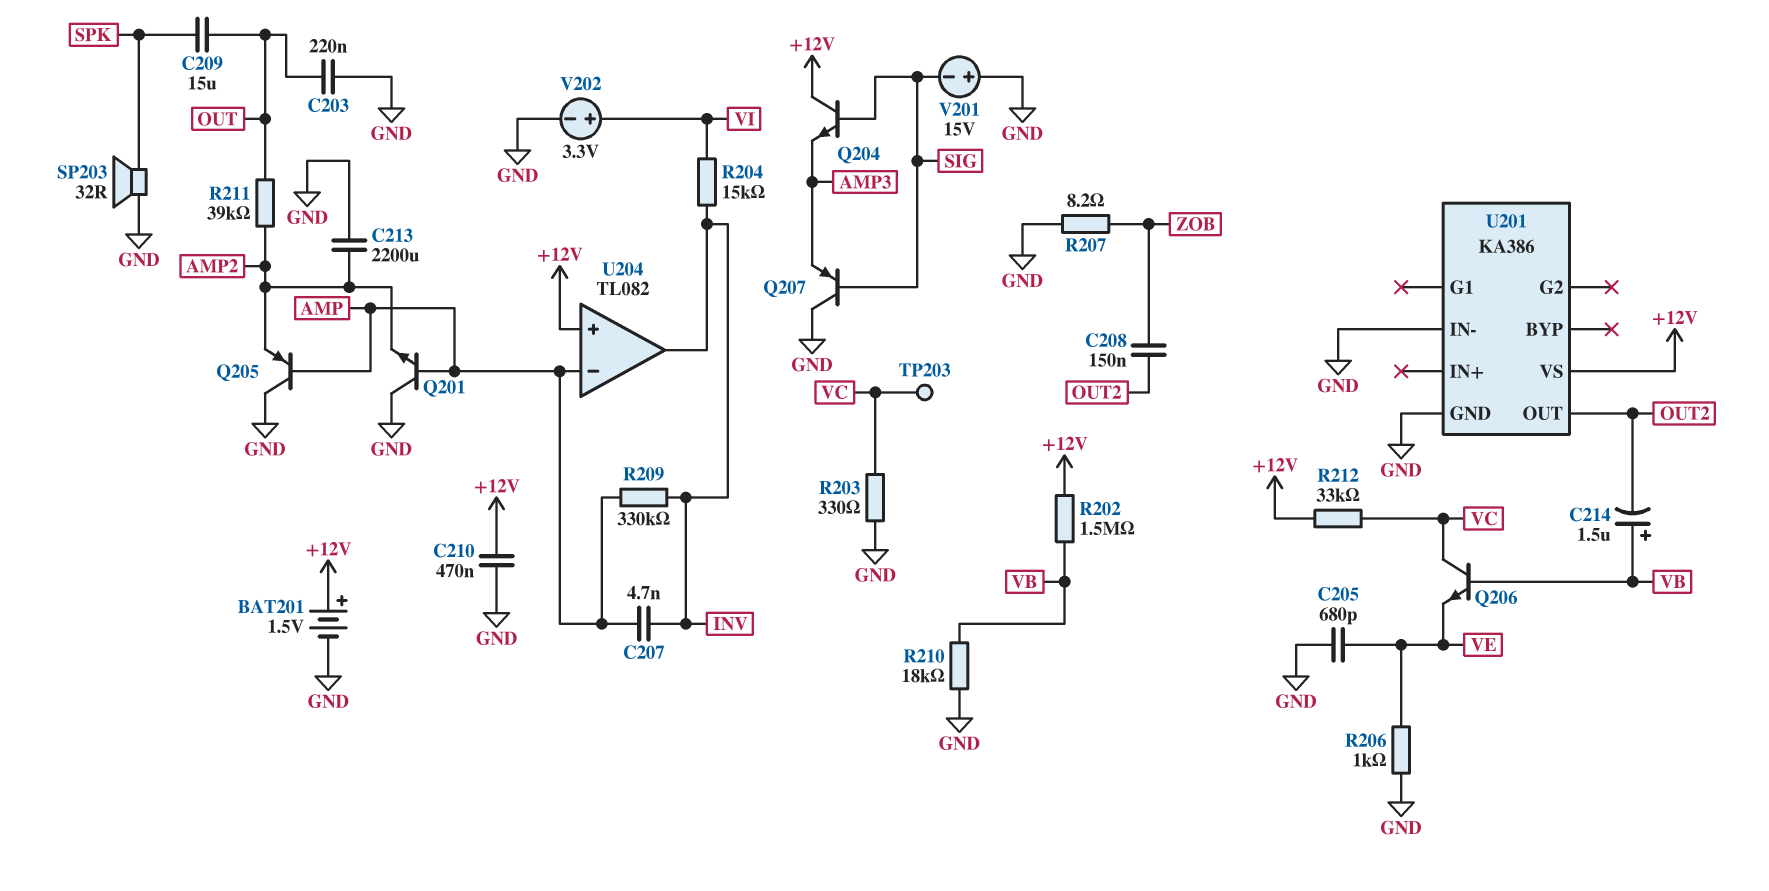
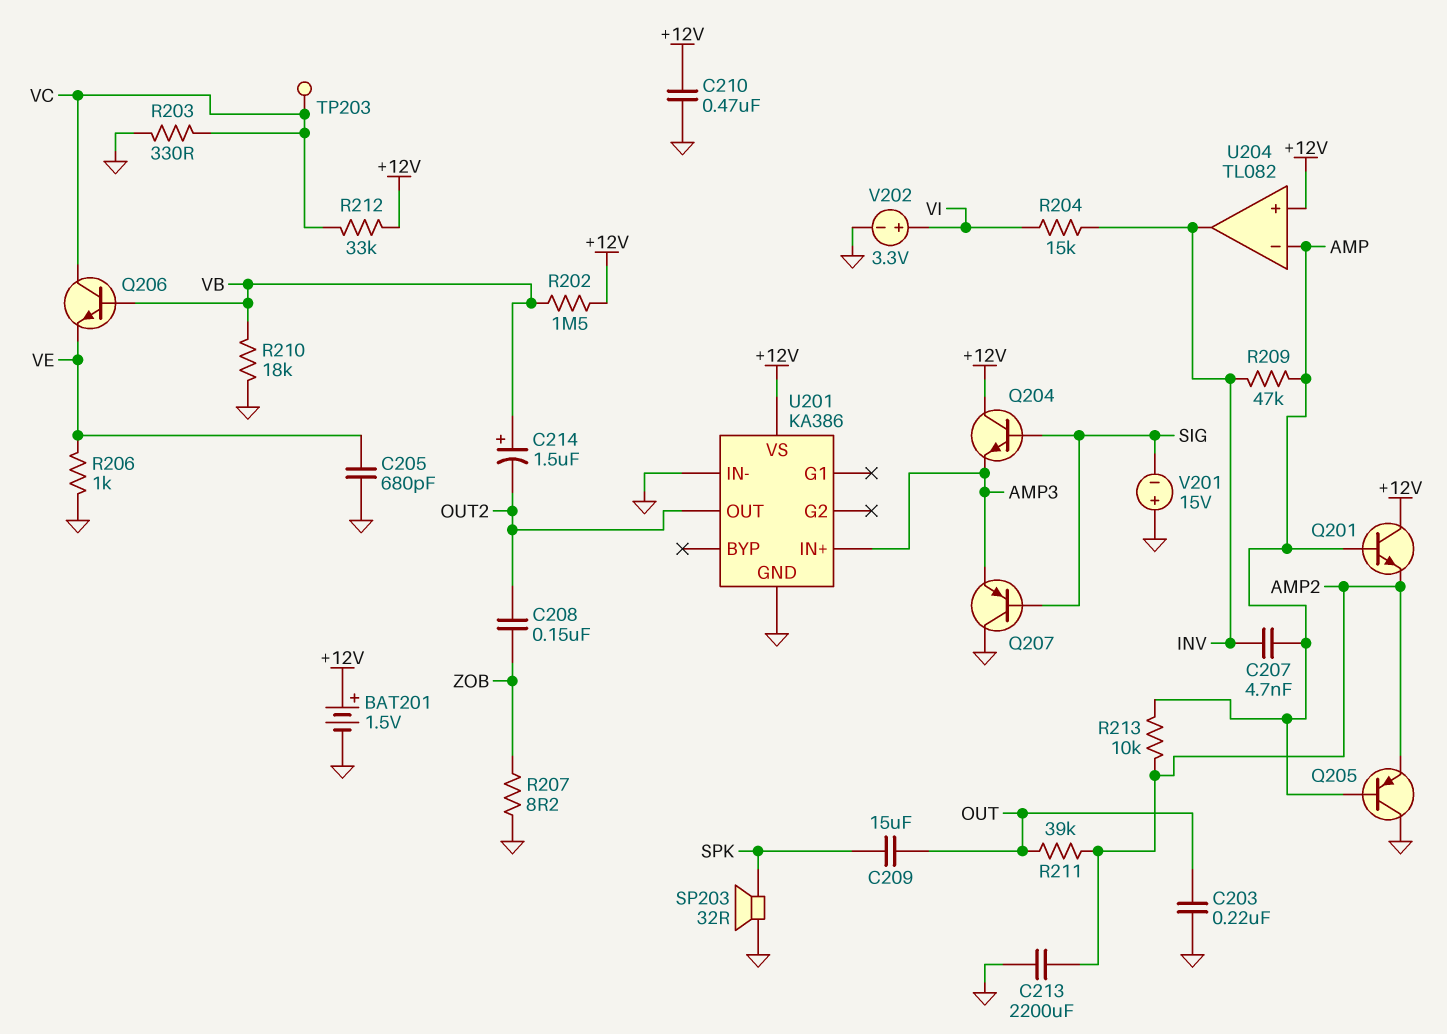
Q201: NPN (B AMP, C GND, E AMP2) -> NPN (B AMP, C +12V, E AMP2)
R209: 330k (AMP, INV) -> 47k (AMP, INV)
R213: none -> 10k (AMP, AMP2)
U201 pin IN+: none -> AMP3

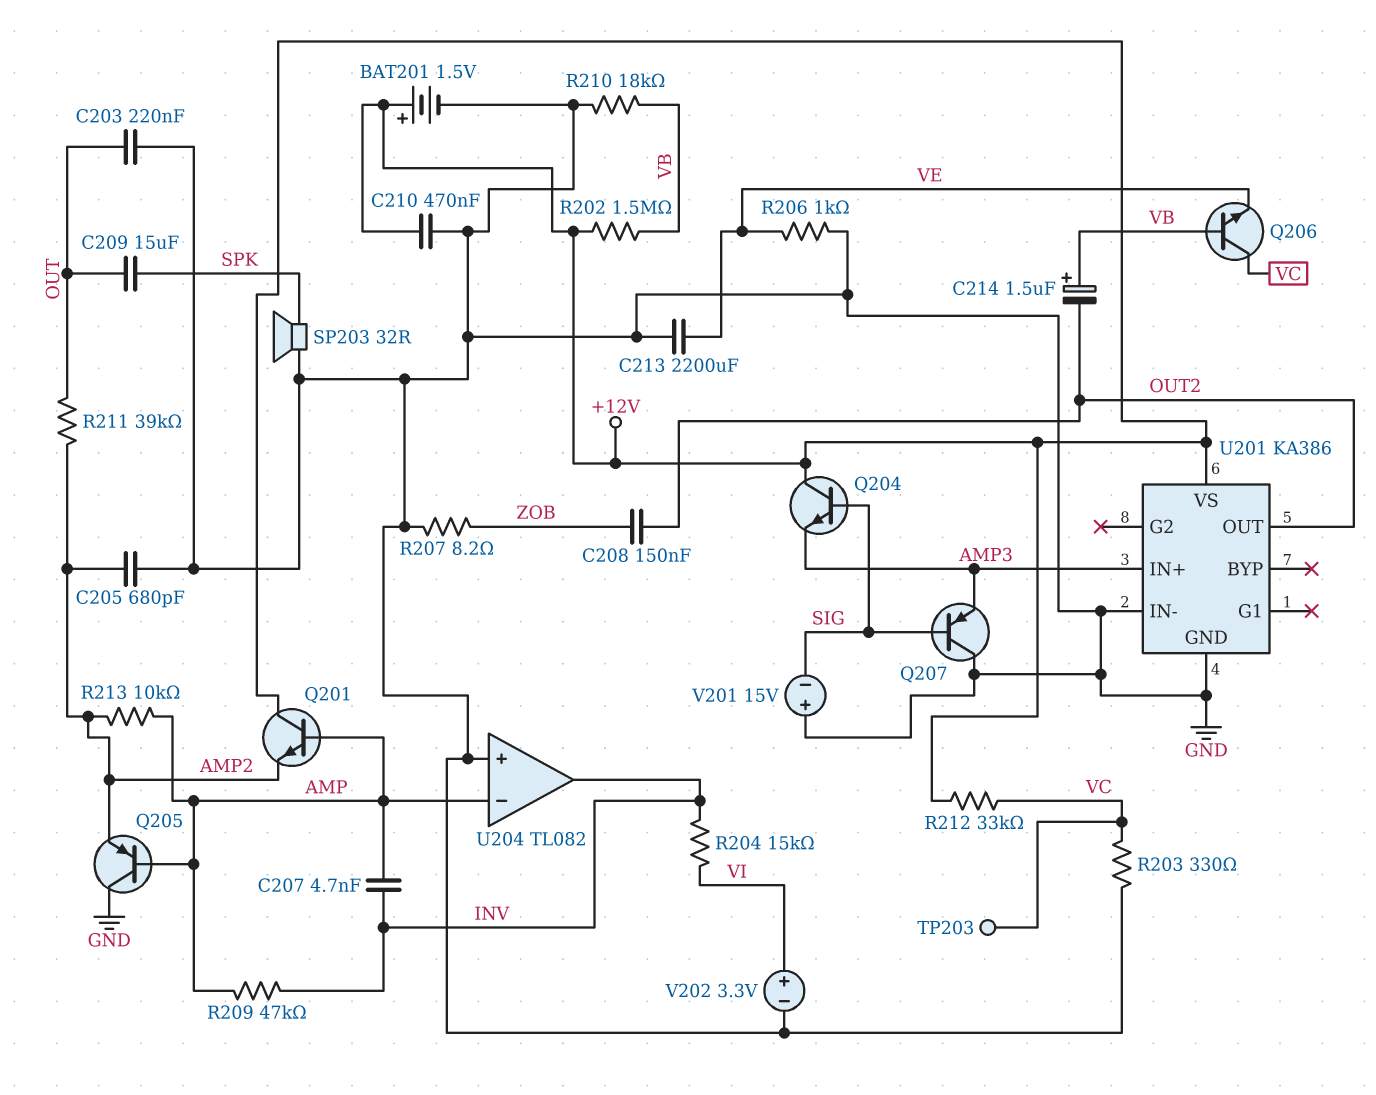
C205: 680pF (GND, VE) -> 680pF (AMP2, GND)
C213: 2200uF (AMP2, GND) -> 2200uF (GND, VE)
U204 pin in+: +12V -> GND

